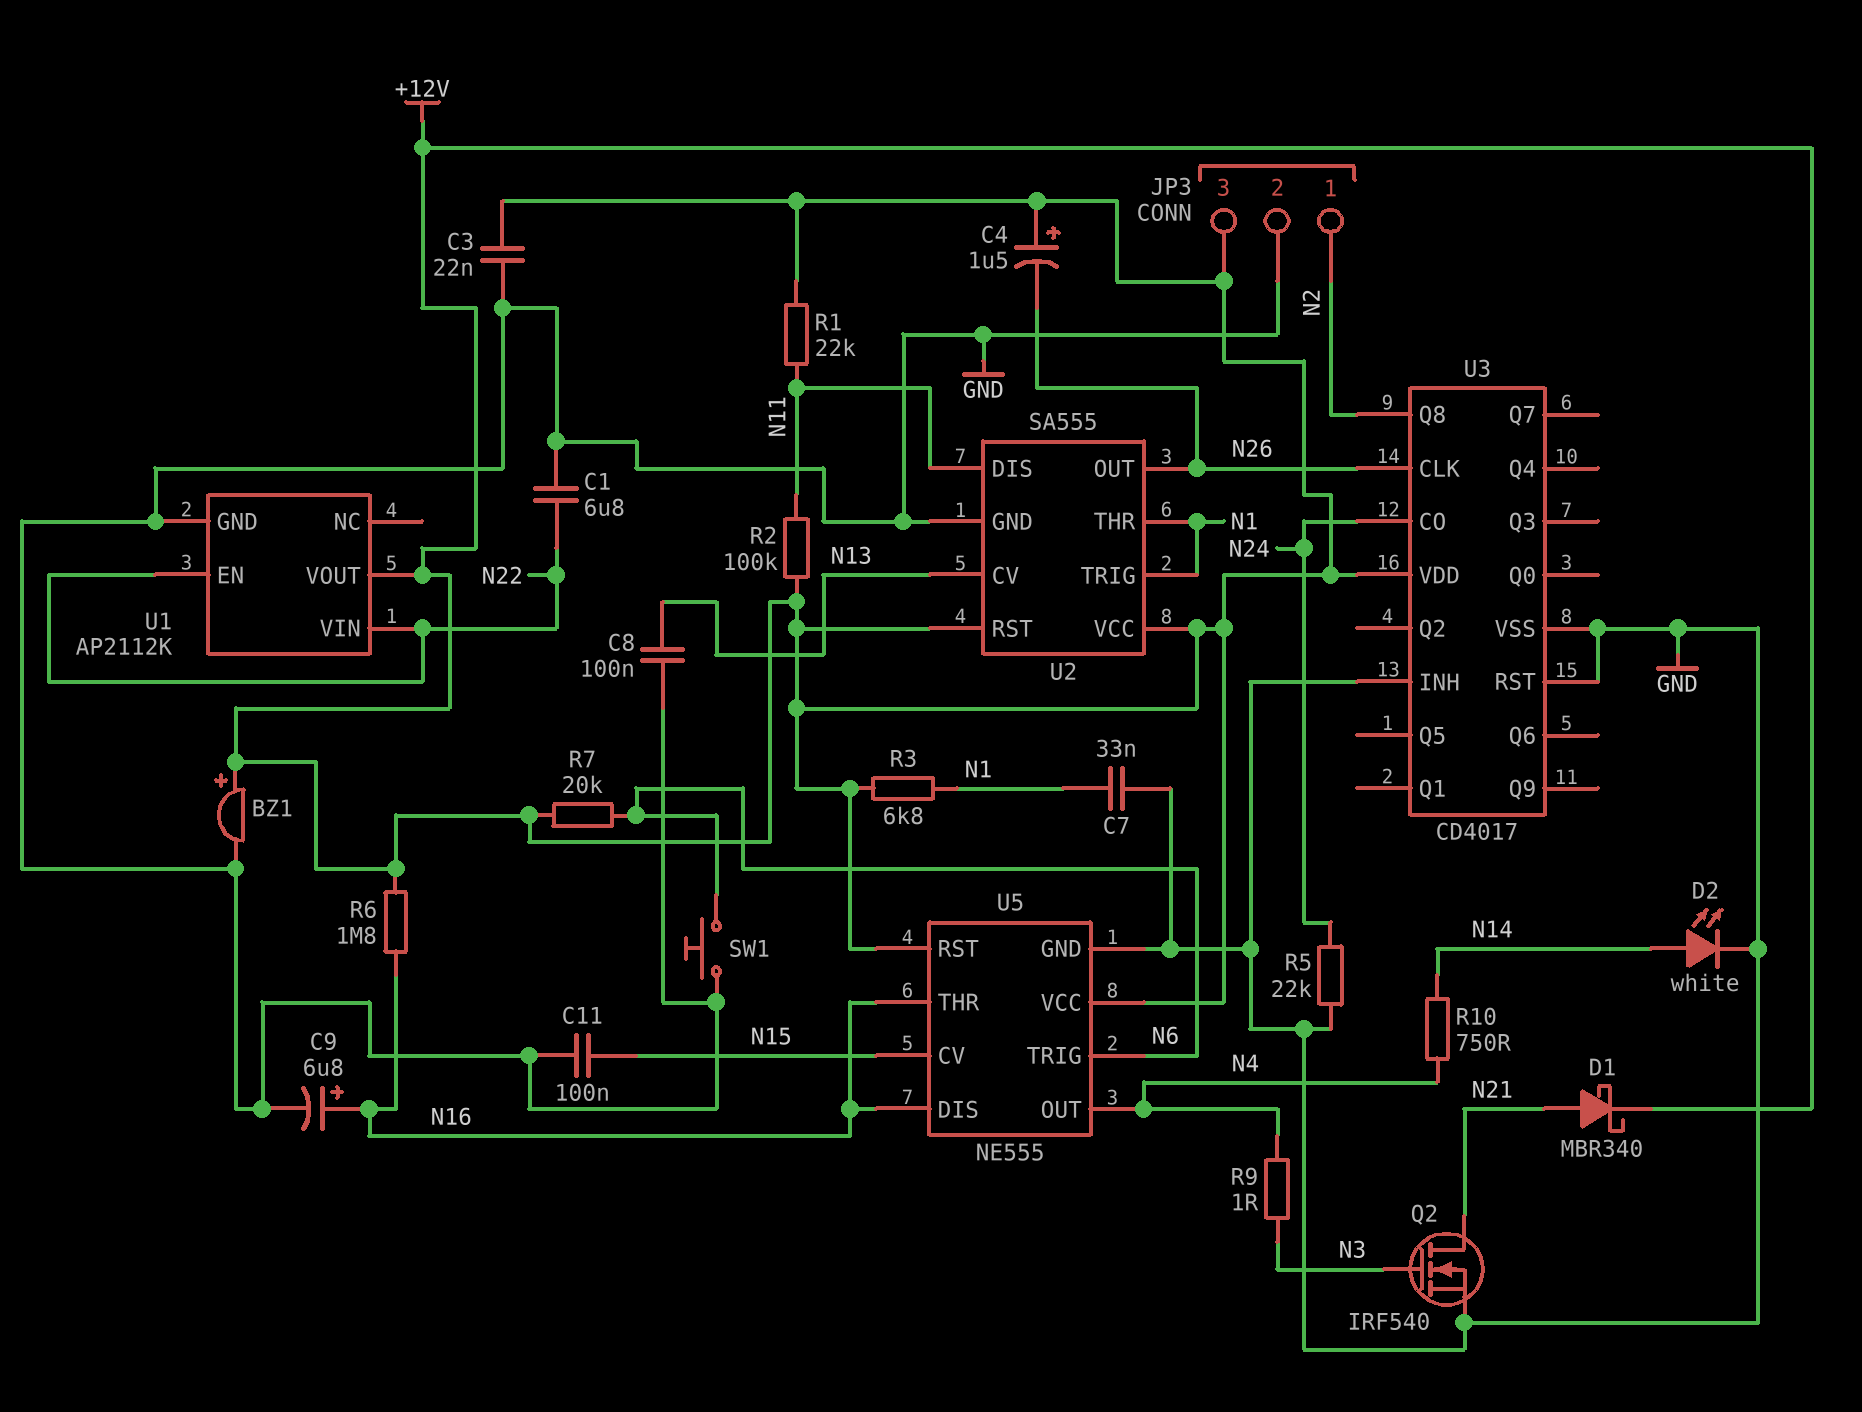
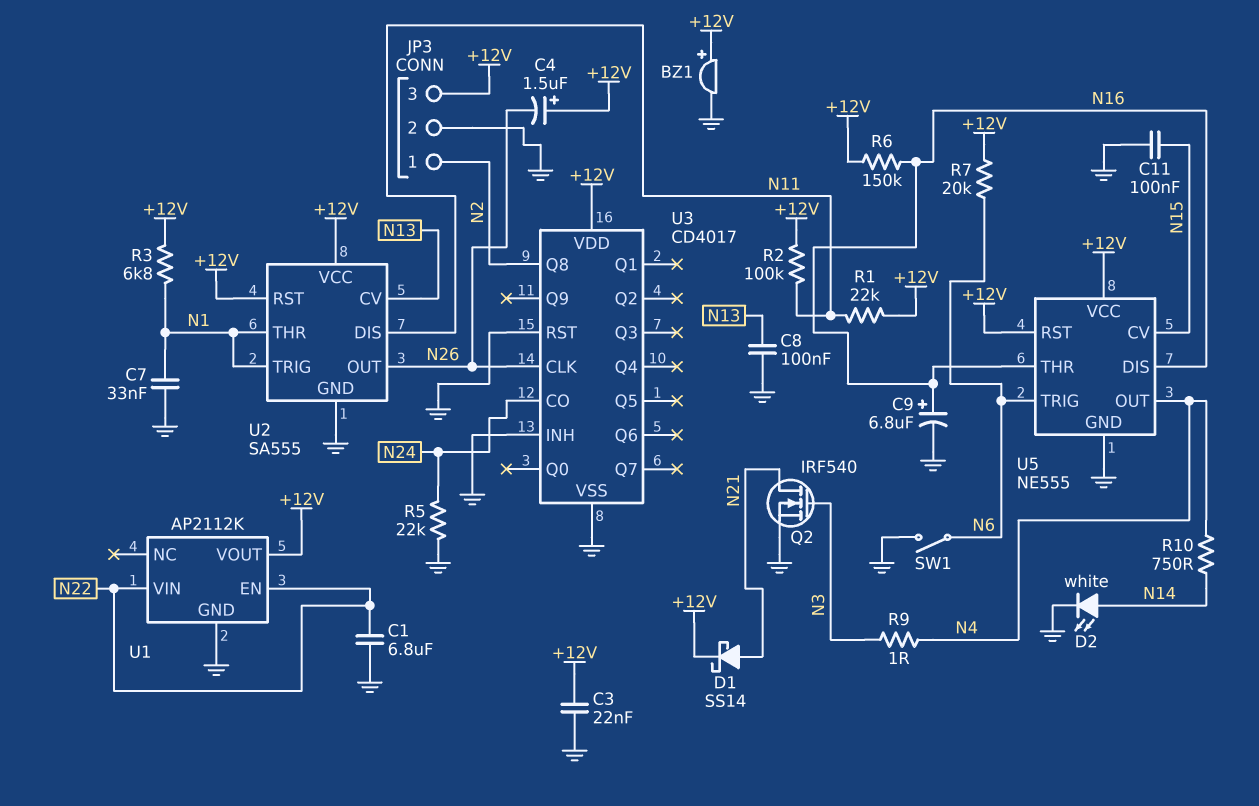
D1: schottky MBR340 (A N21, K +12V) -> schottky SS14 (A N21, K +12V)
R6: 1.8M (+12V, N16) -> 150k (+12V, N16)
SW1: button (GND, N6) -> switch (GND, N6)

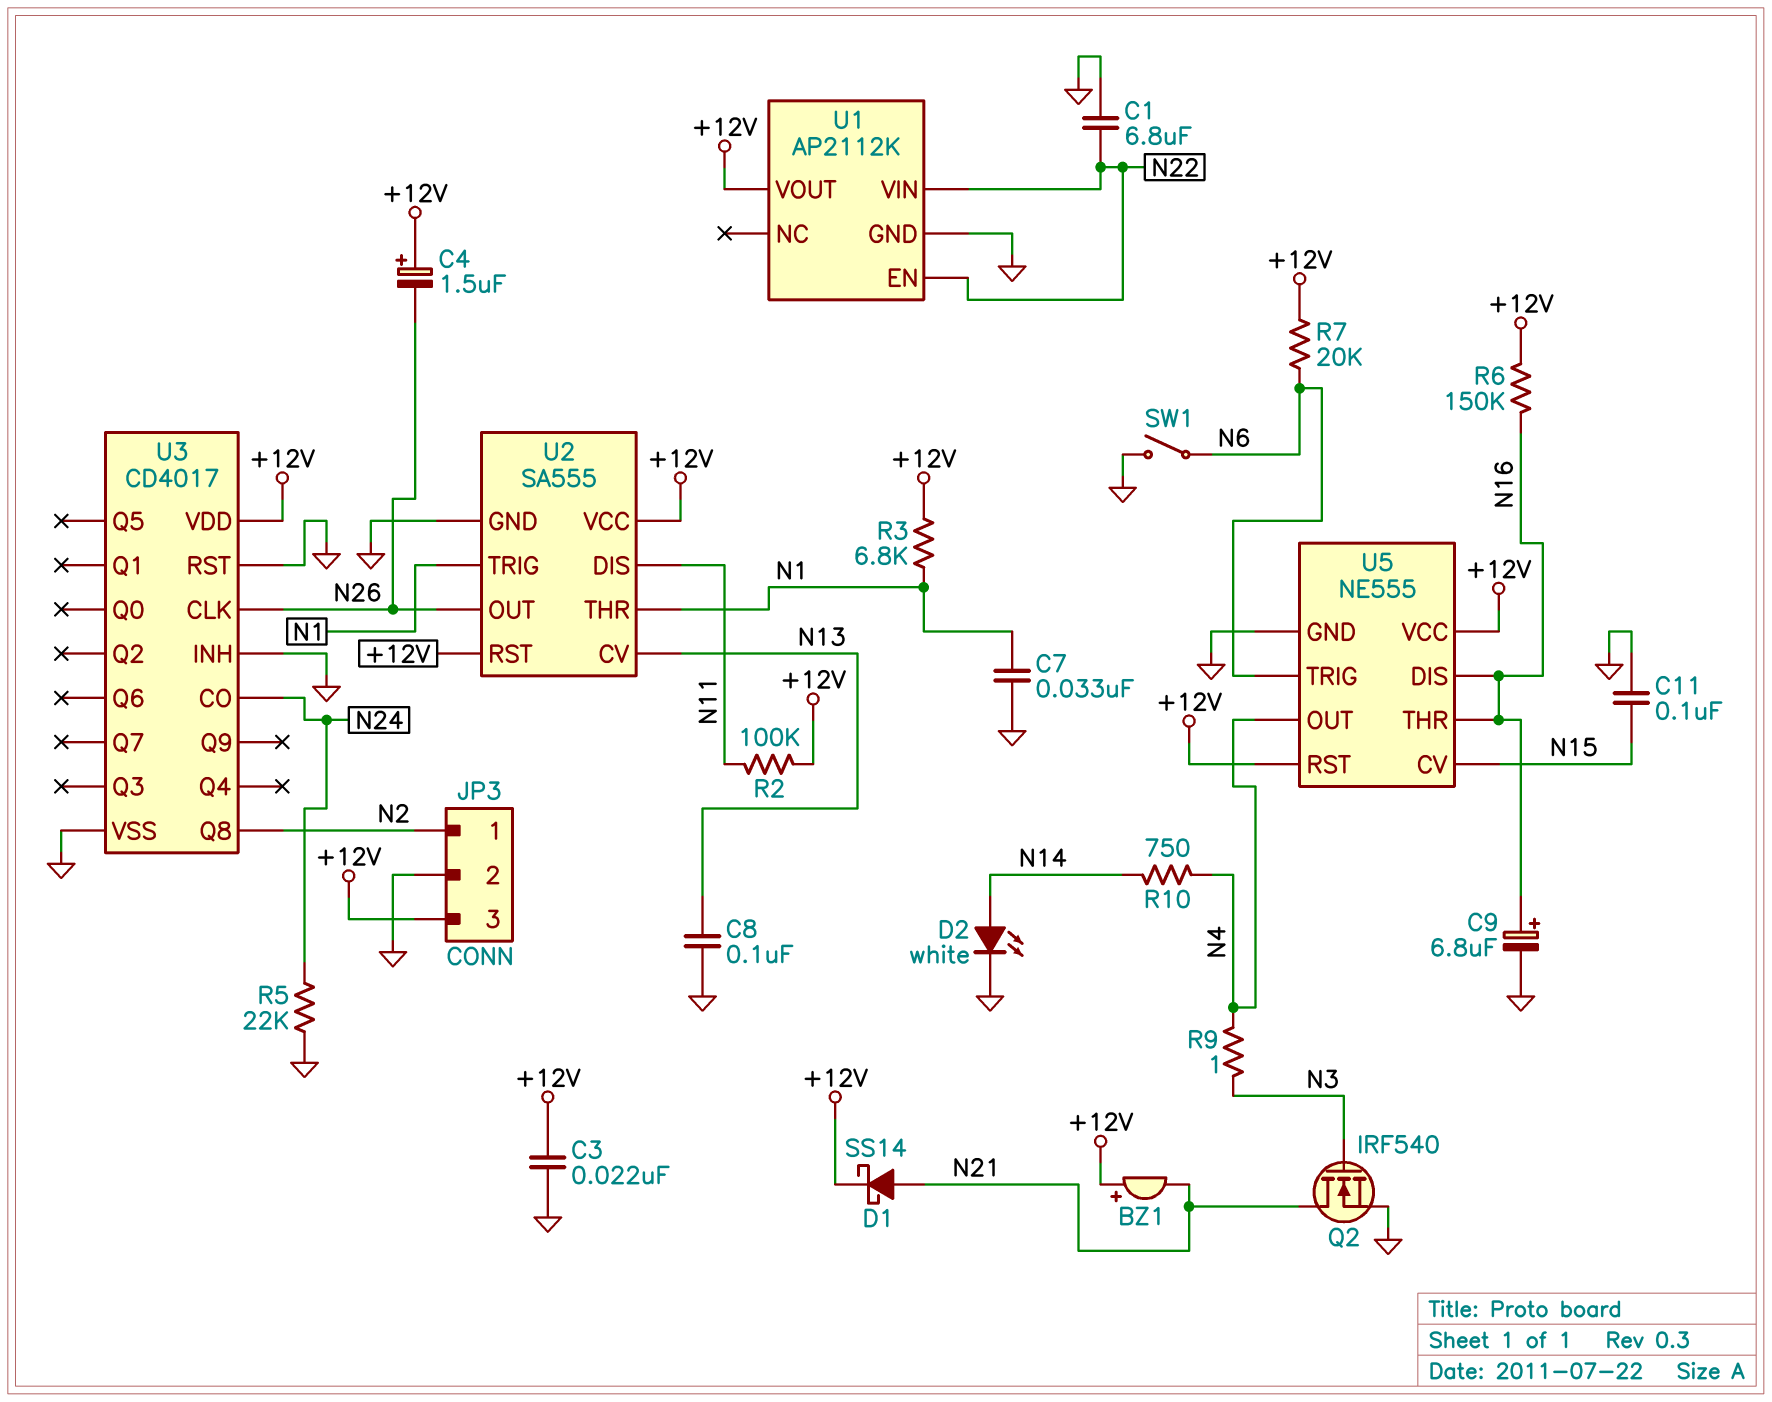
BZ1: buzzer (plus +12V, minus GND) -> buzzer (plus +12V, minus N21)
R1: 22k (+12V, N11) -> none

